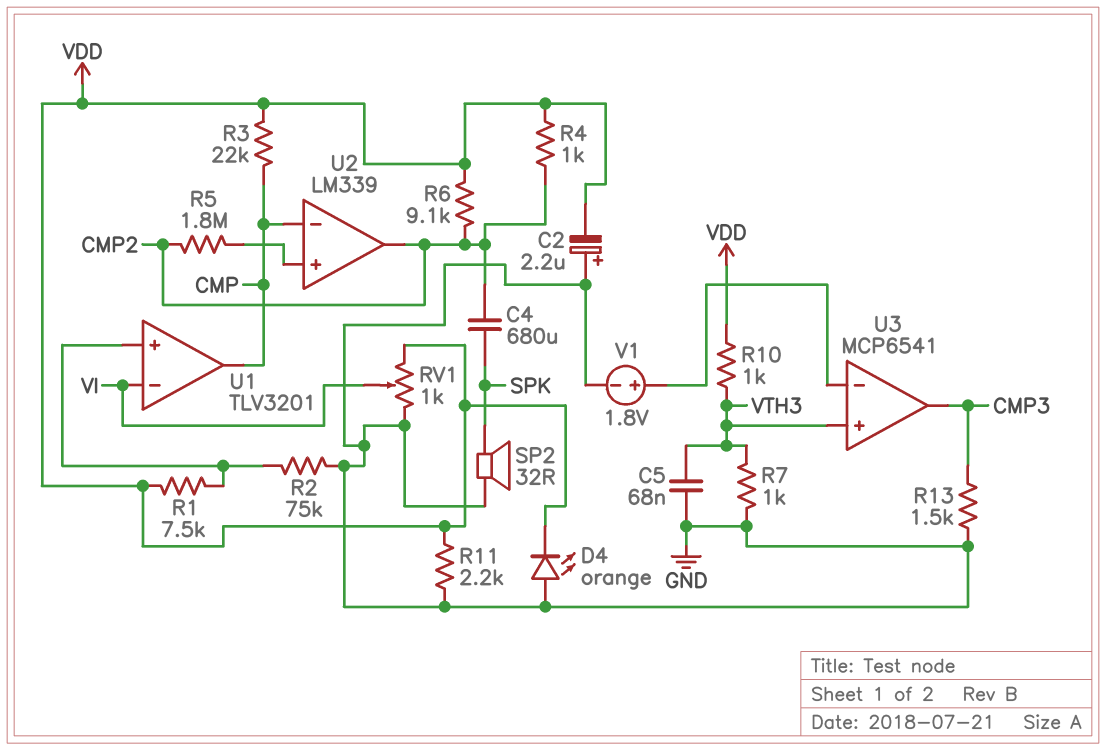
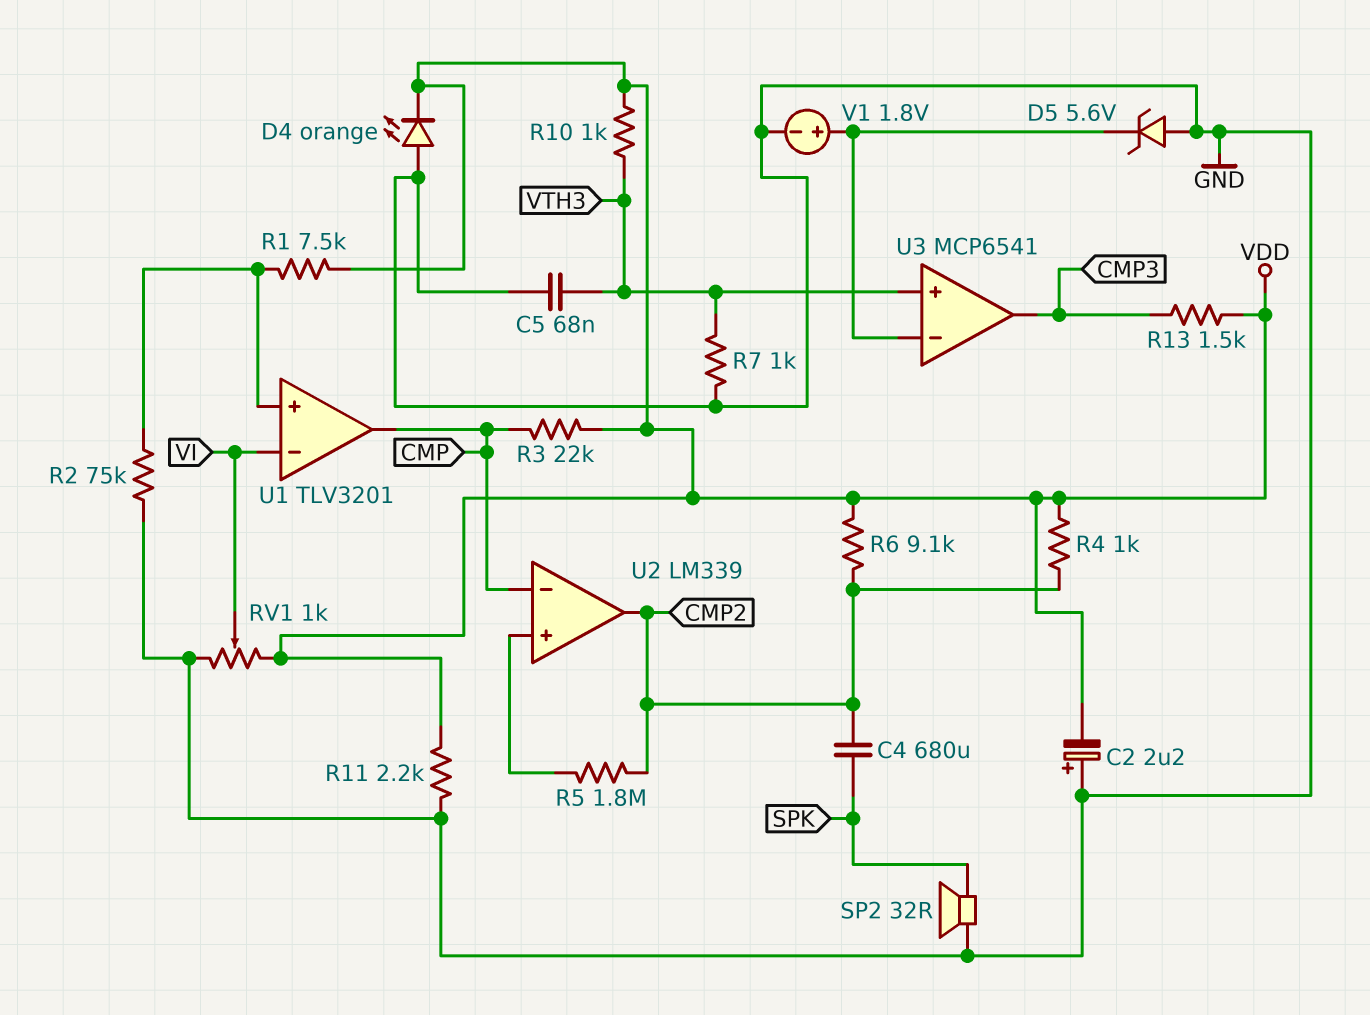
D5: none -> zener 5.6V (A GND, K U3/in-)
R13: 1.5k (CMP3, GND) -> 1.5k (CMP3, VDD)

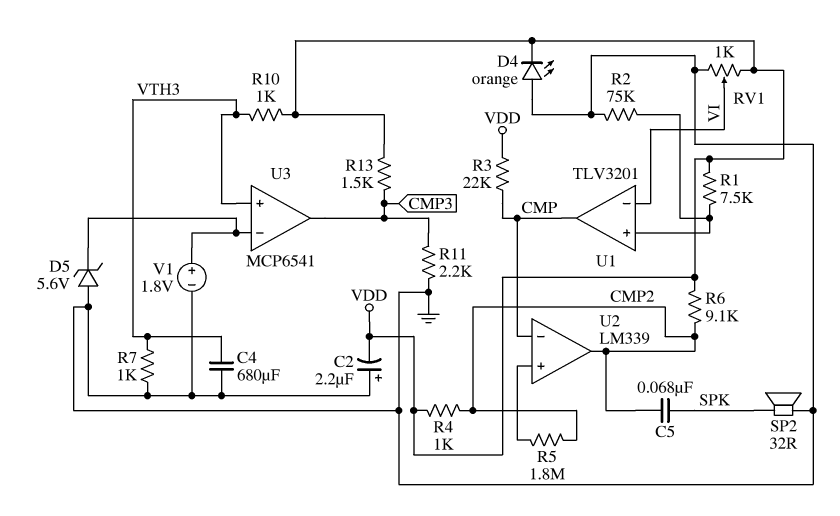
C4: 680uF (CMP2, SPK) -> 680uF (GND, VTH3)
C5: 68nF (GND, VTH3) -> 68nF (CMP2, SPK)
R11: 2.2k (GND, VDD) -> 2.2k (CMP3, GND)

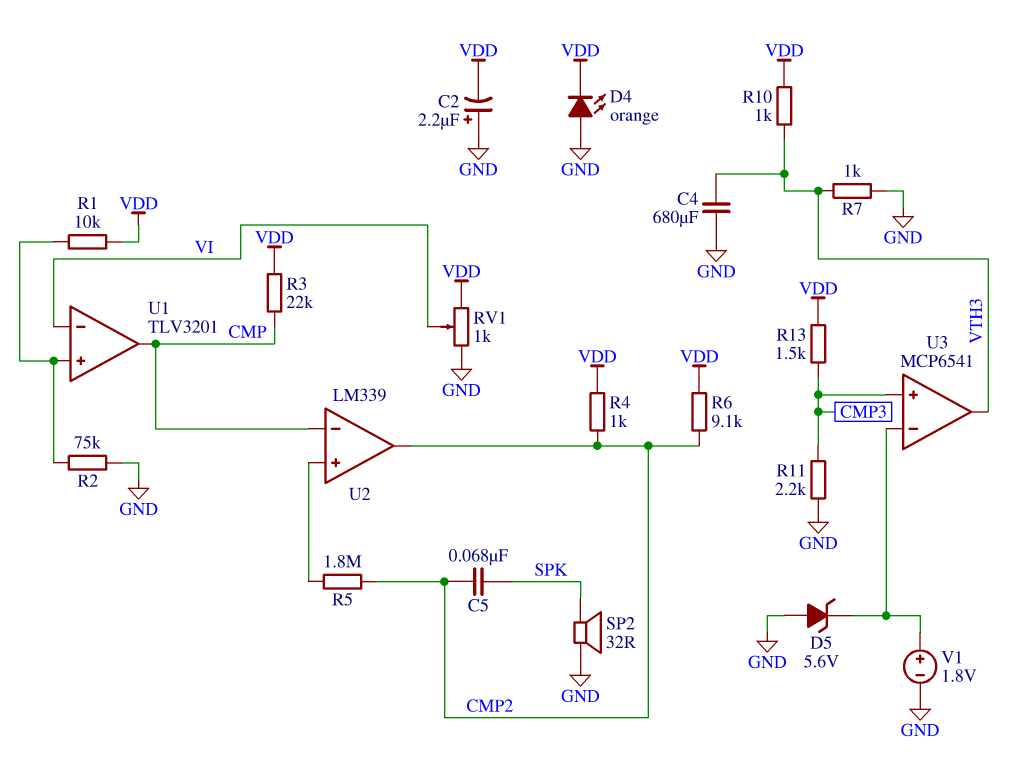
R1: 7.5k (U1/in+, VDD) -> 10k (U1/in+, VDD)
U3 pin in+: VTH3 -> CMP3
U3 pin out: CMP3 -> VTH3

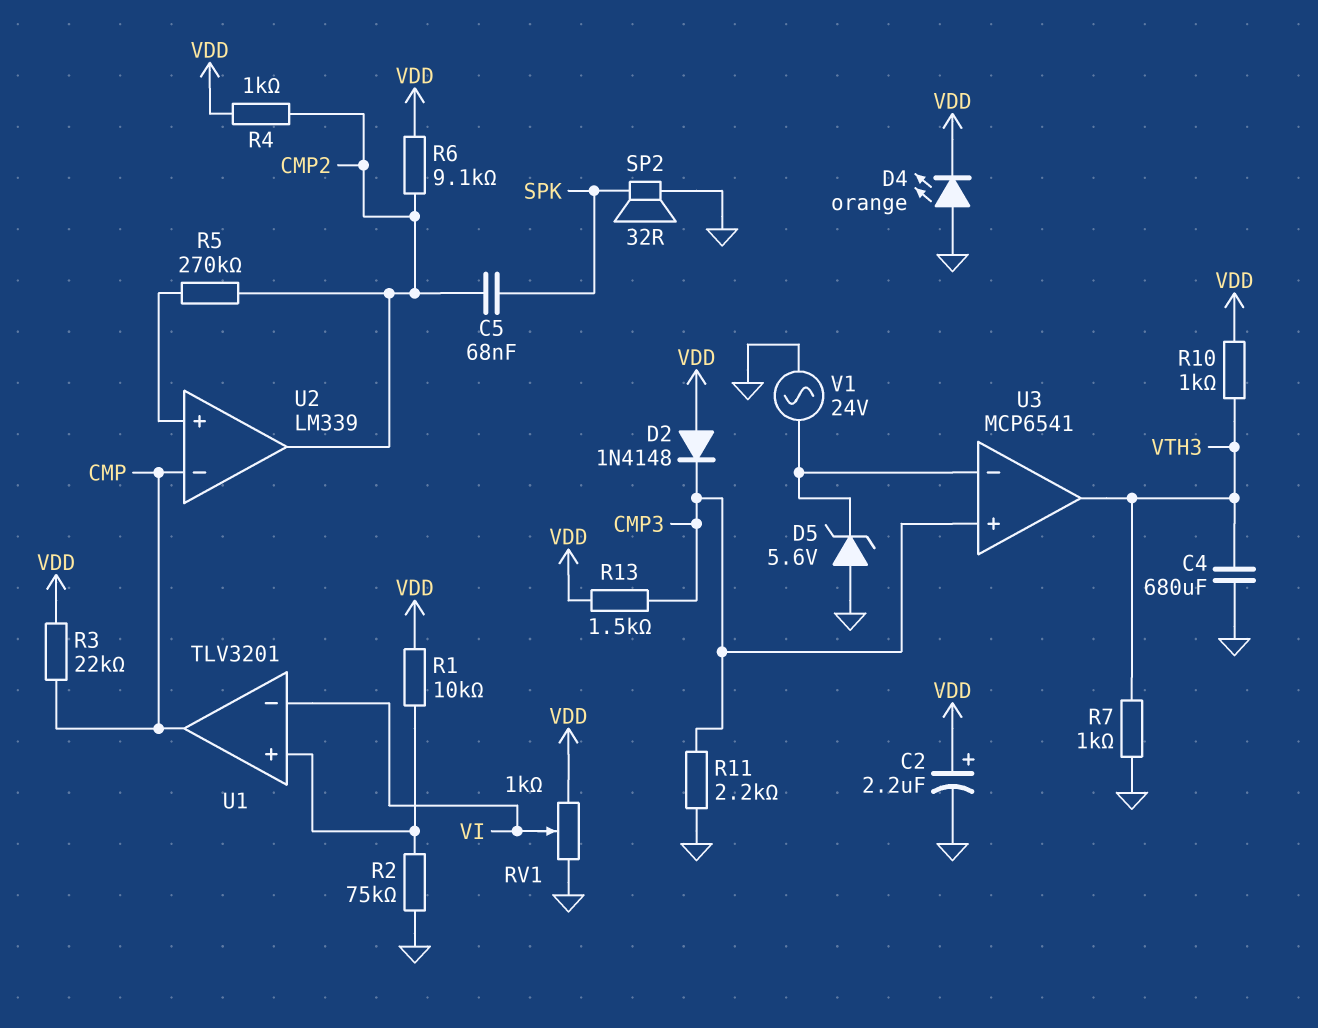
C2: 2.2uF (plus GND, minus VDD) -> 2.2uF (plus VDD, minus GND)
D2: none -> diode 1N4148 (A VDD, K CMP3)
R5: 1.8M (CMP2, U2/in+) -> 270k (CMP2, U2/in+)
V1: 1.8V (plus U3/in-, minus GND) -> AC 24V (GND, U3/in-)

